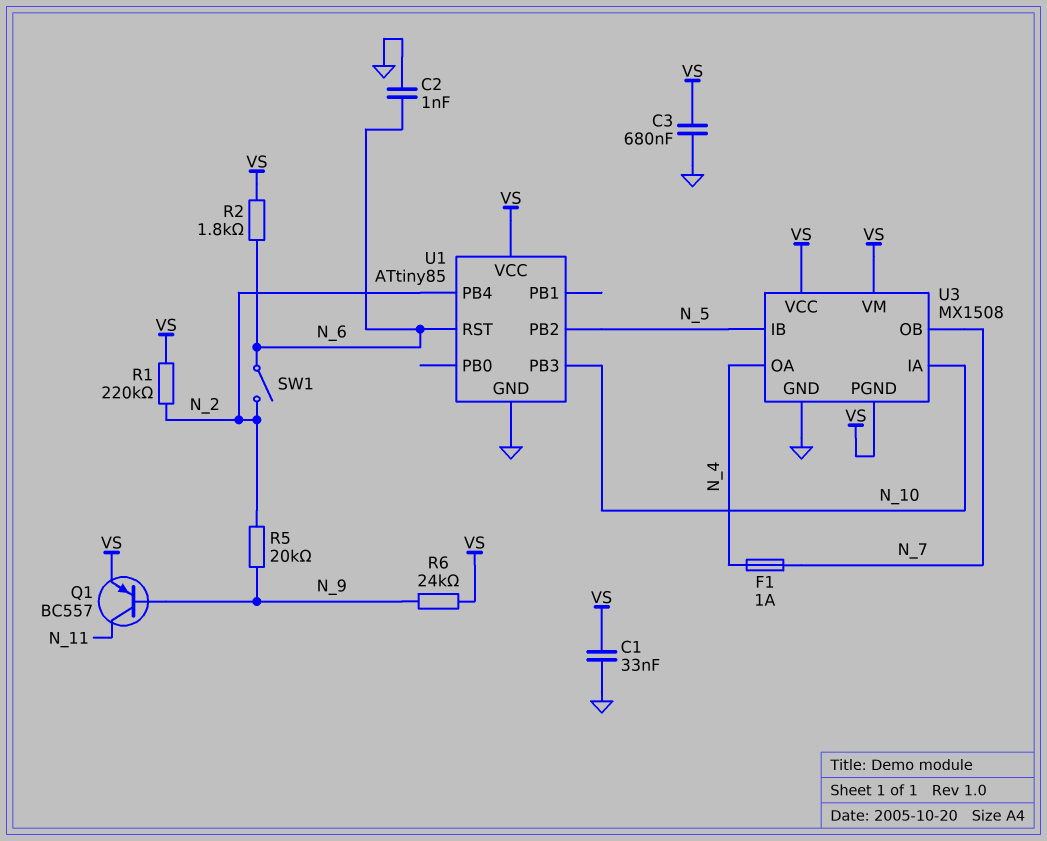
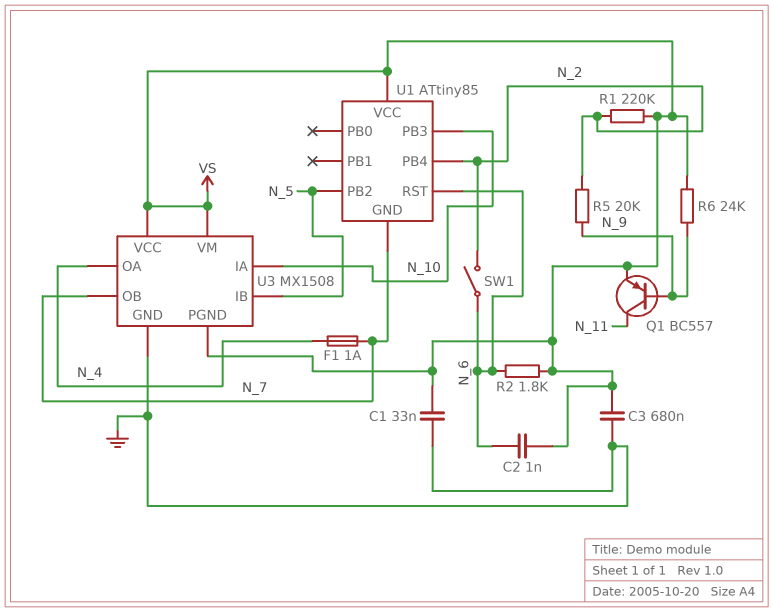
C2: 1nF (GND, N_6) -> 1nF (N_6, VS)
U1 pin GND: GND -> N_7

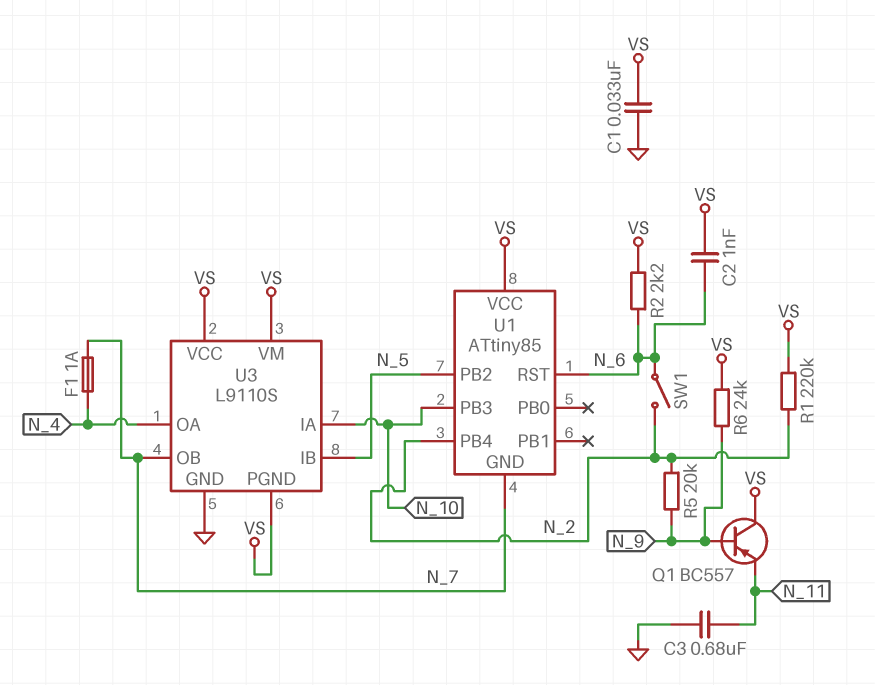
C3: 680nF (GND, VS) -> 680nF (GND, N_11)
Q1: PNP BC557 (B N_9, C N_11, E VS) -> PNP BC557 (B N_9, C VS, E N_11)
R2: 1.8k (N_6, VS) -> 2.2k (N_6, VS)
U3: MX1508 -> L9110S

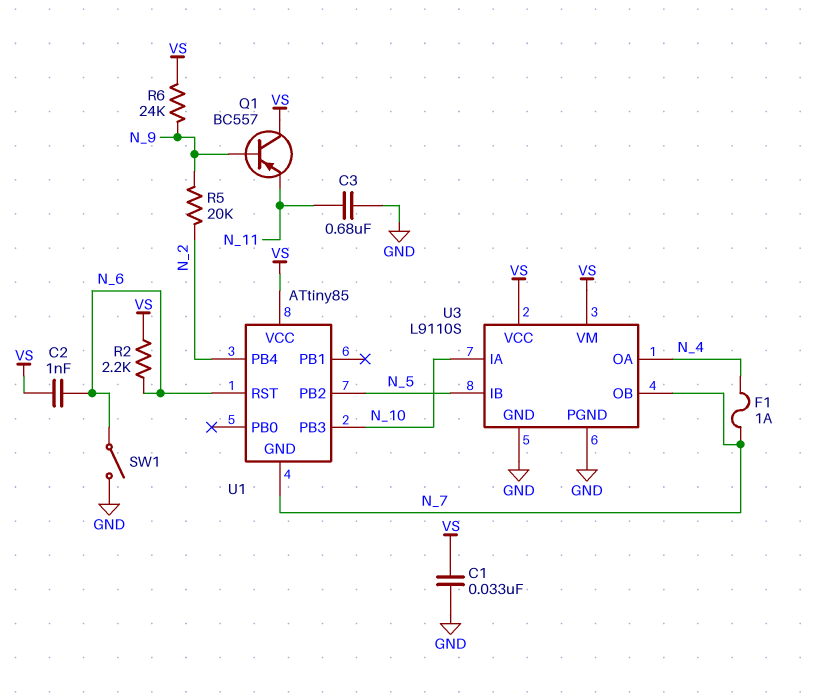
R1: 220k (N_2, VS) -> none
SW1: switch (N_2, N_6) -> switch (GND, N_6)
U3 pin PGND: VS -> GND

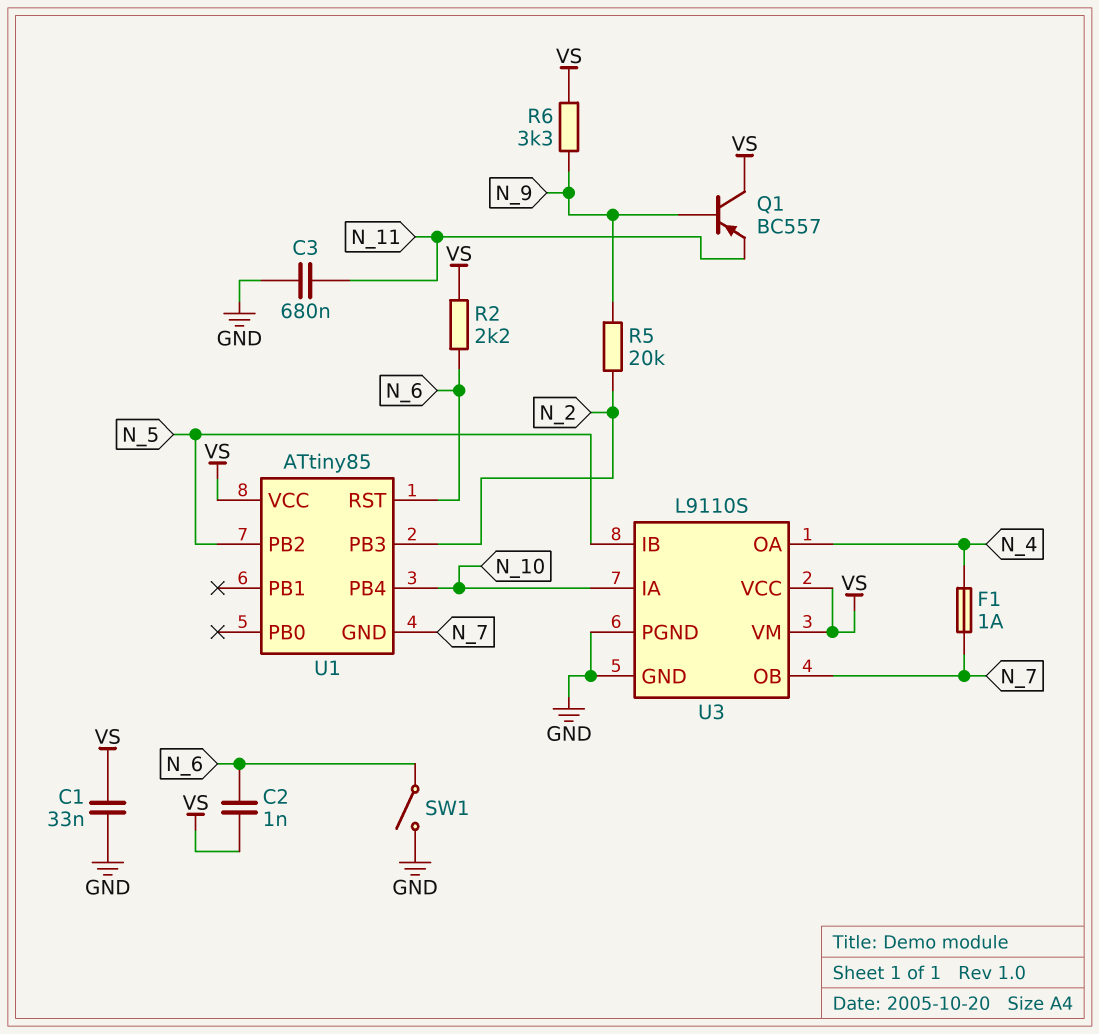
R6: 24k (N_9, VS) -> 3.3k (N_9, VS)
U1 pin PB3: N_10 -> N_2
U1 pin PB4: N_2 -> N_10

